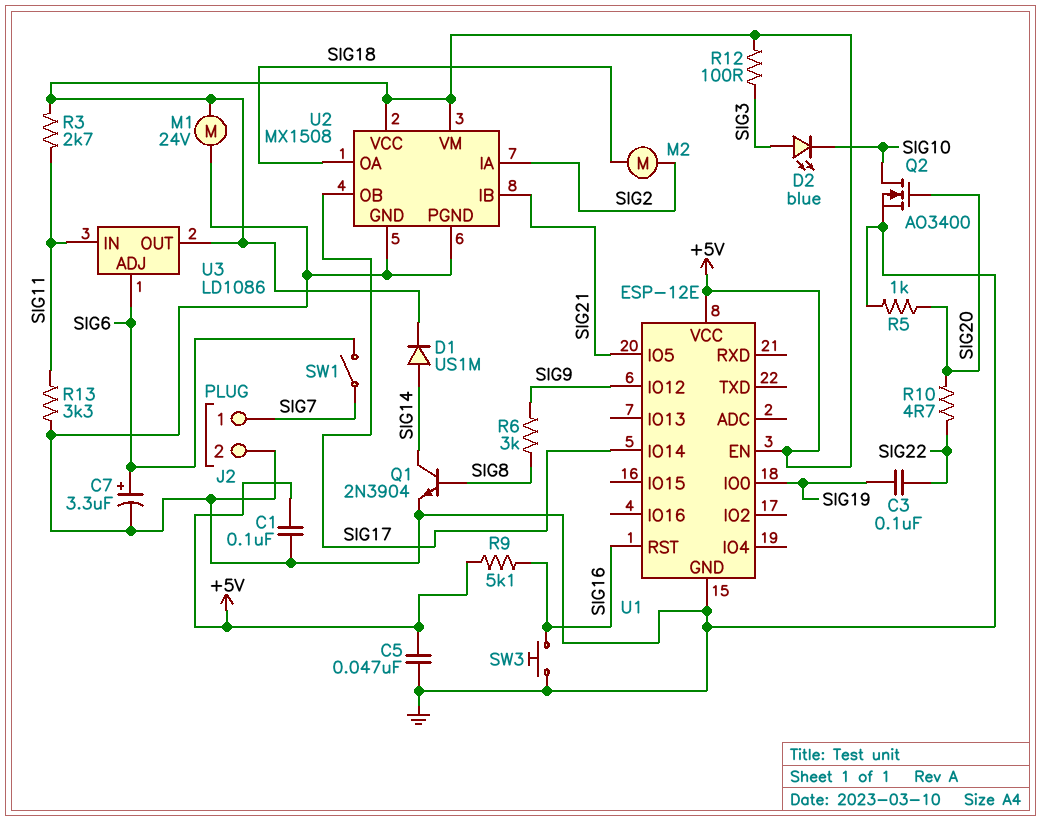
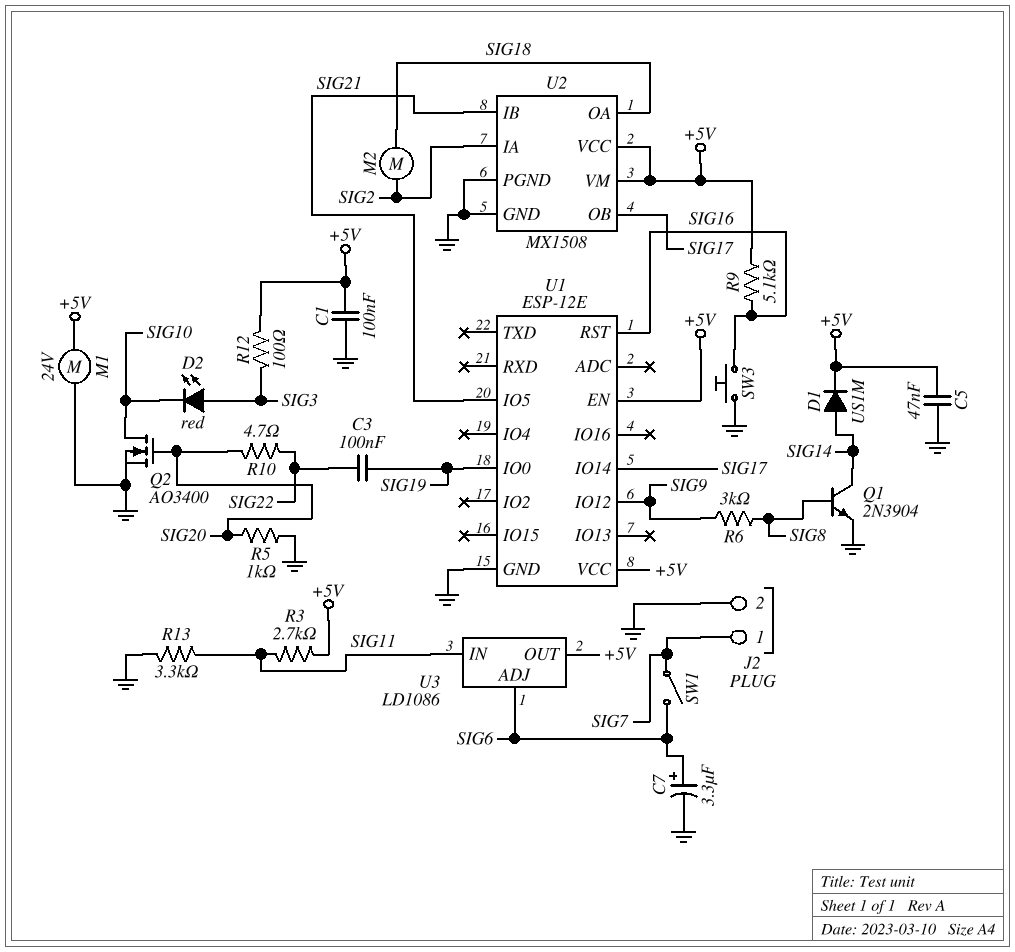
D2: LED blue (A SIG3, K SIG10) -> LED red (A SIG3, K SIG10)

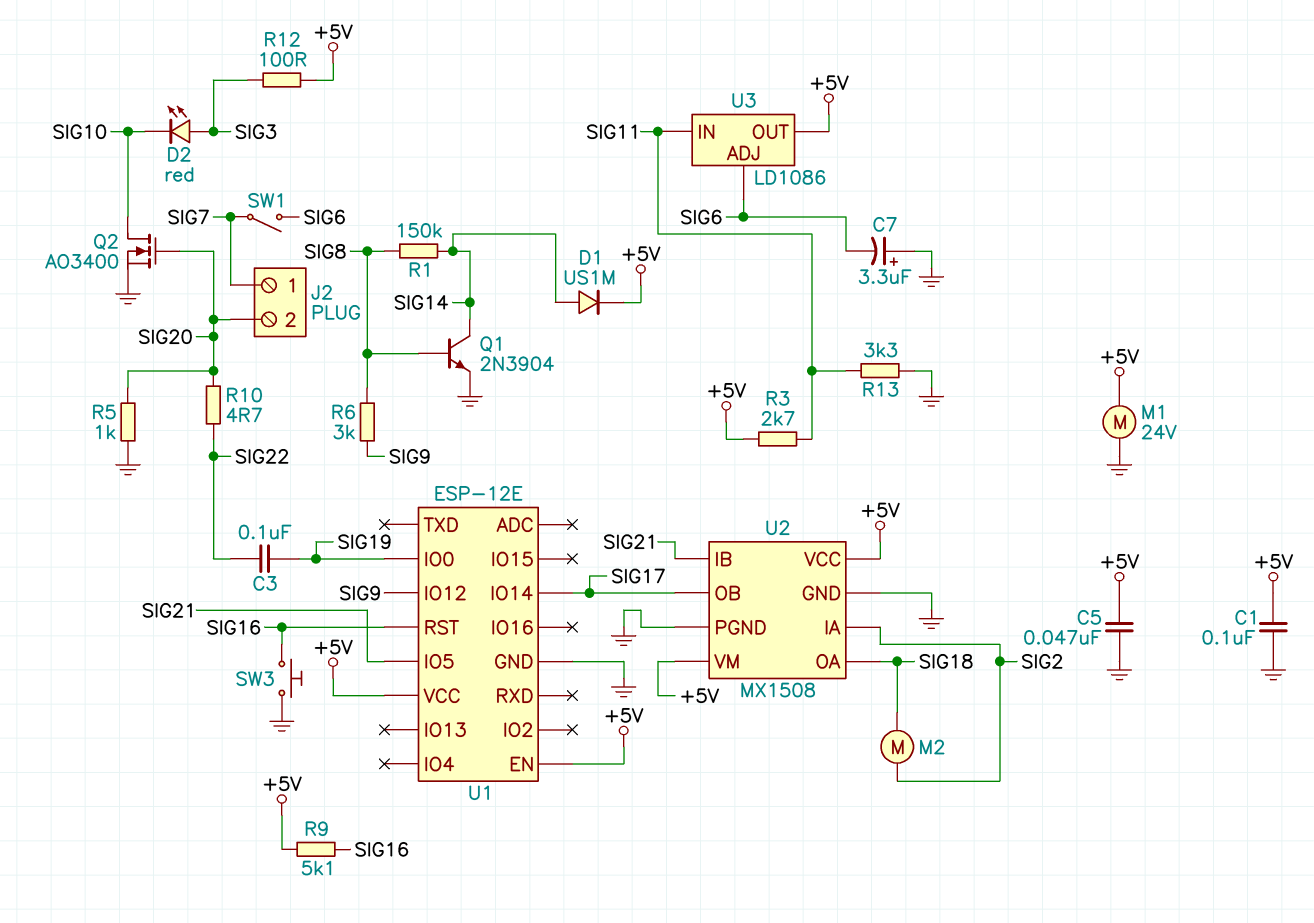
C7: 3.3uF (plus SIG6, minus GND) -> 3.3uF (plus GND, minus SIG6)
J2 pin 2: GND -> SIG20
R1: none -> 150k (SIG8, SIG14)

